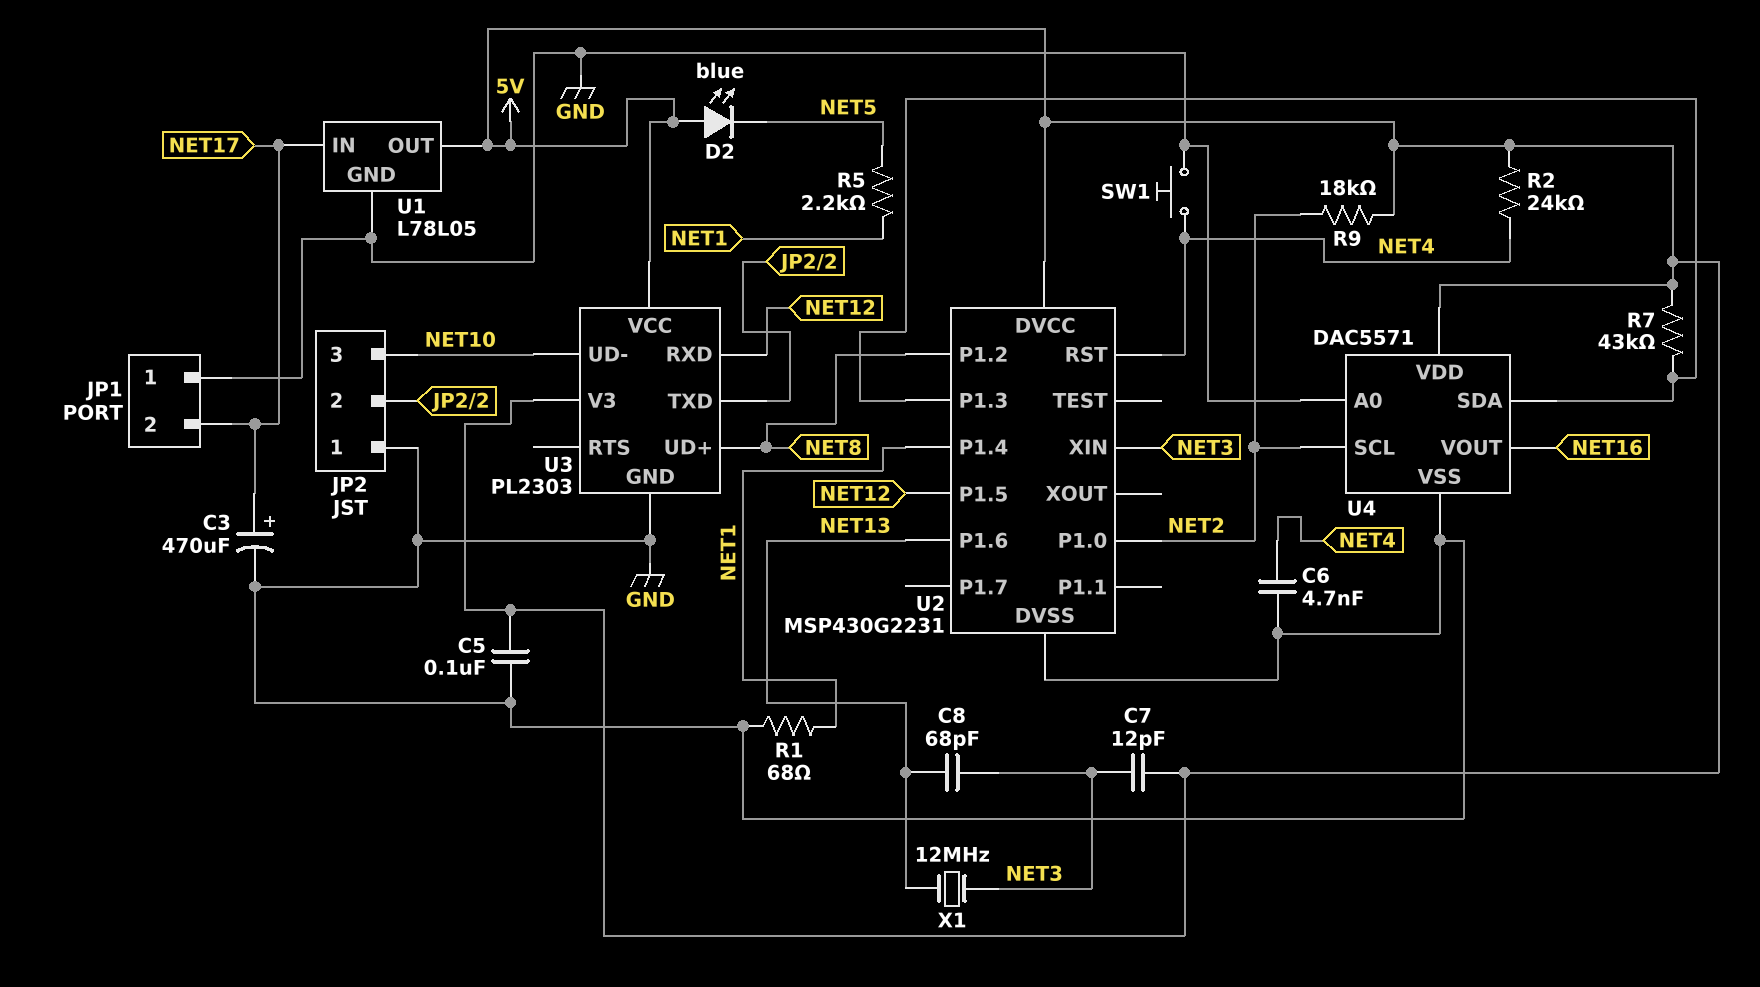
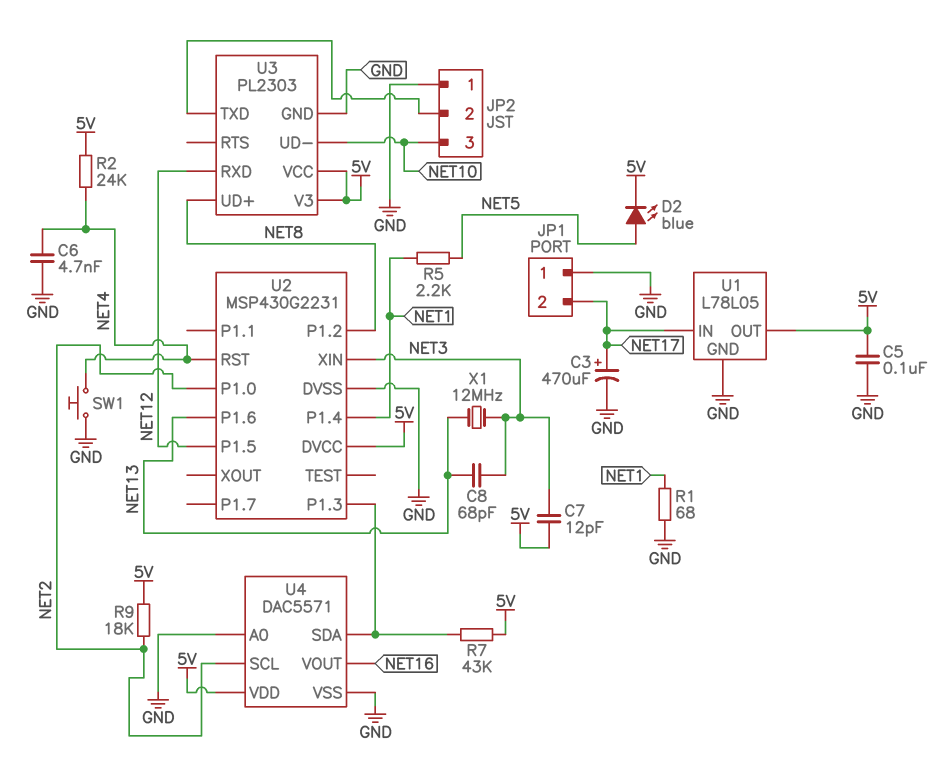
D2: LED blue (A 5V, K NET5) -> LED blue (A NET5, K 5V)

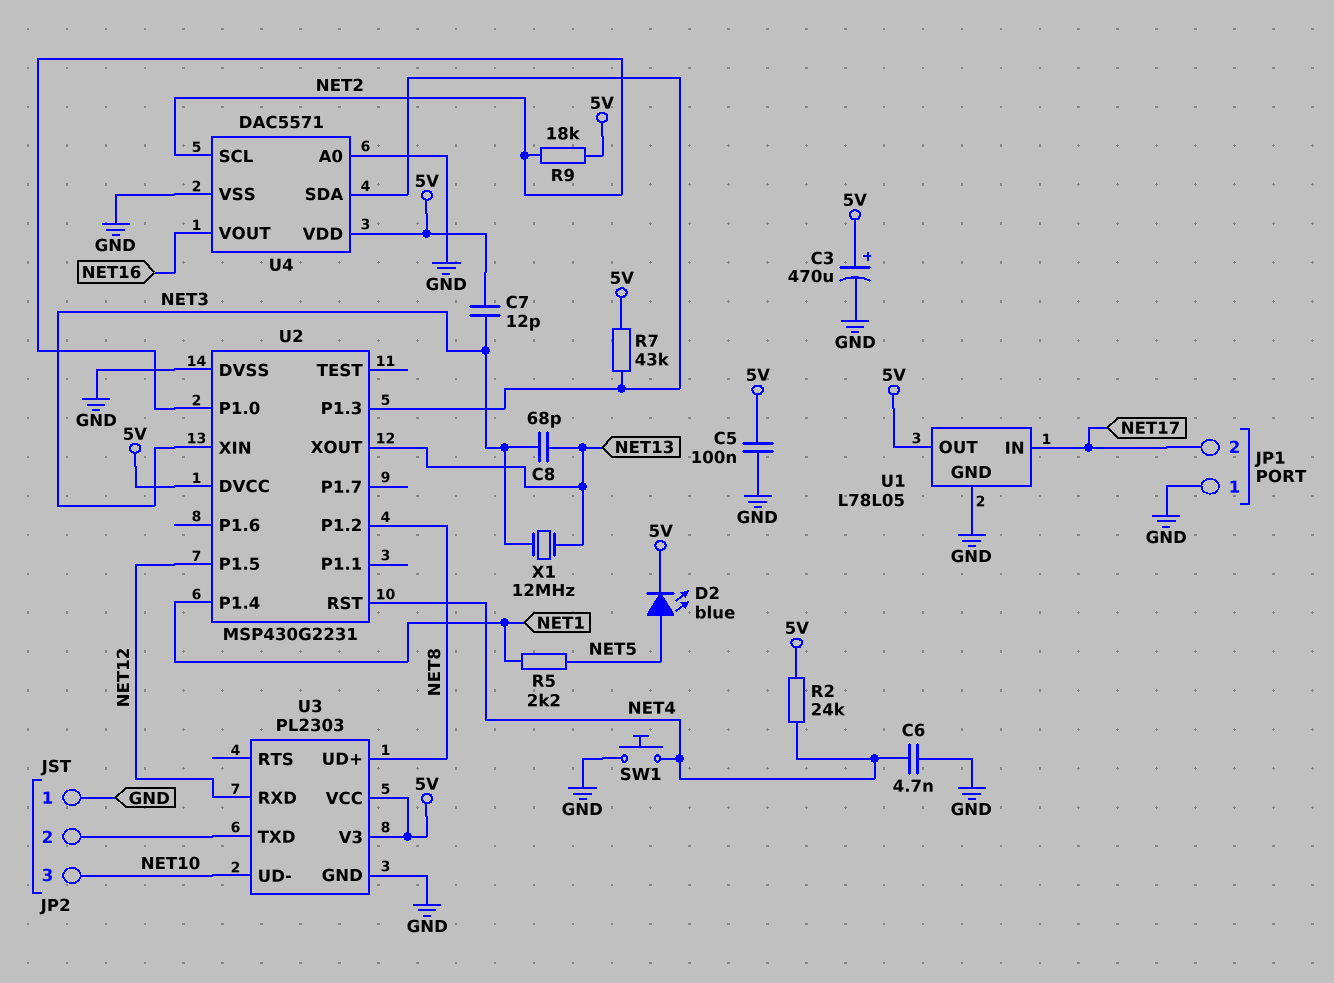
C3: 470uF (plus NET17, minus GND) -> 470uF (plus 5V, minus GND)
R1: 68 (GND, NET1) -> none
U2 pin P1.6: NET13 -> none
U2 pin XOUT: none -> NET13

